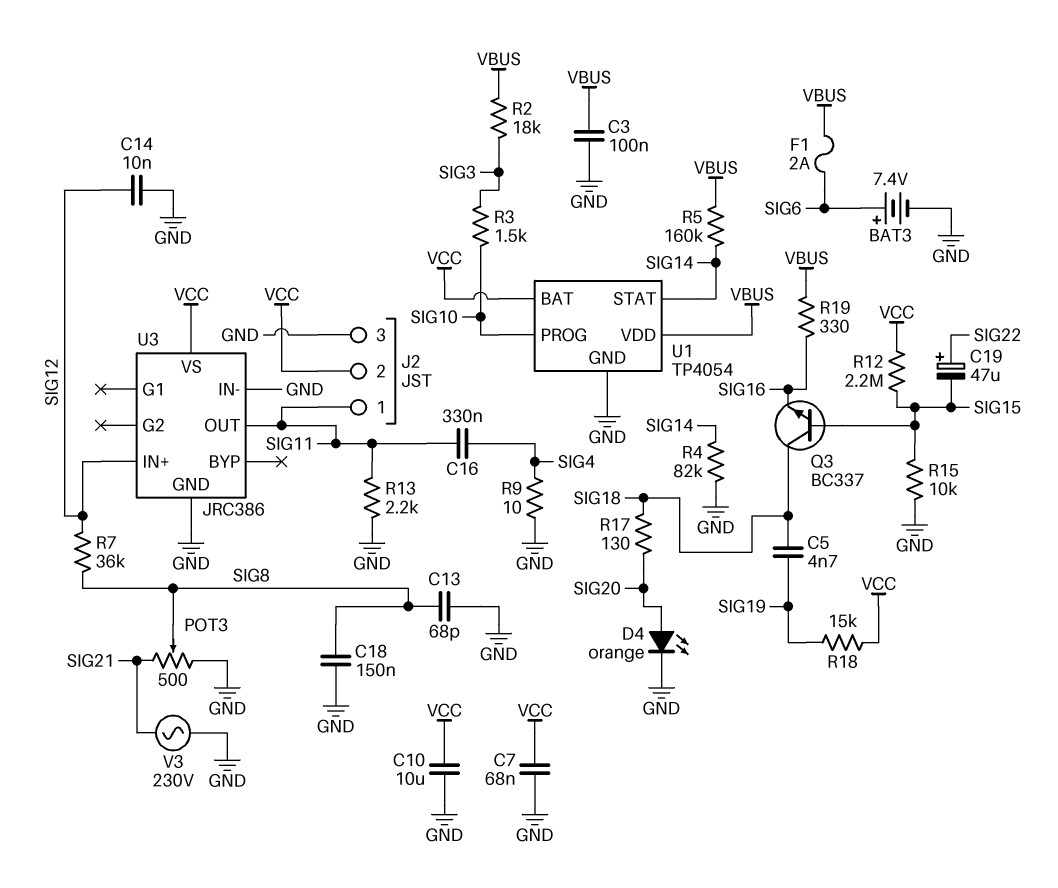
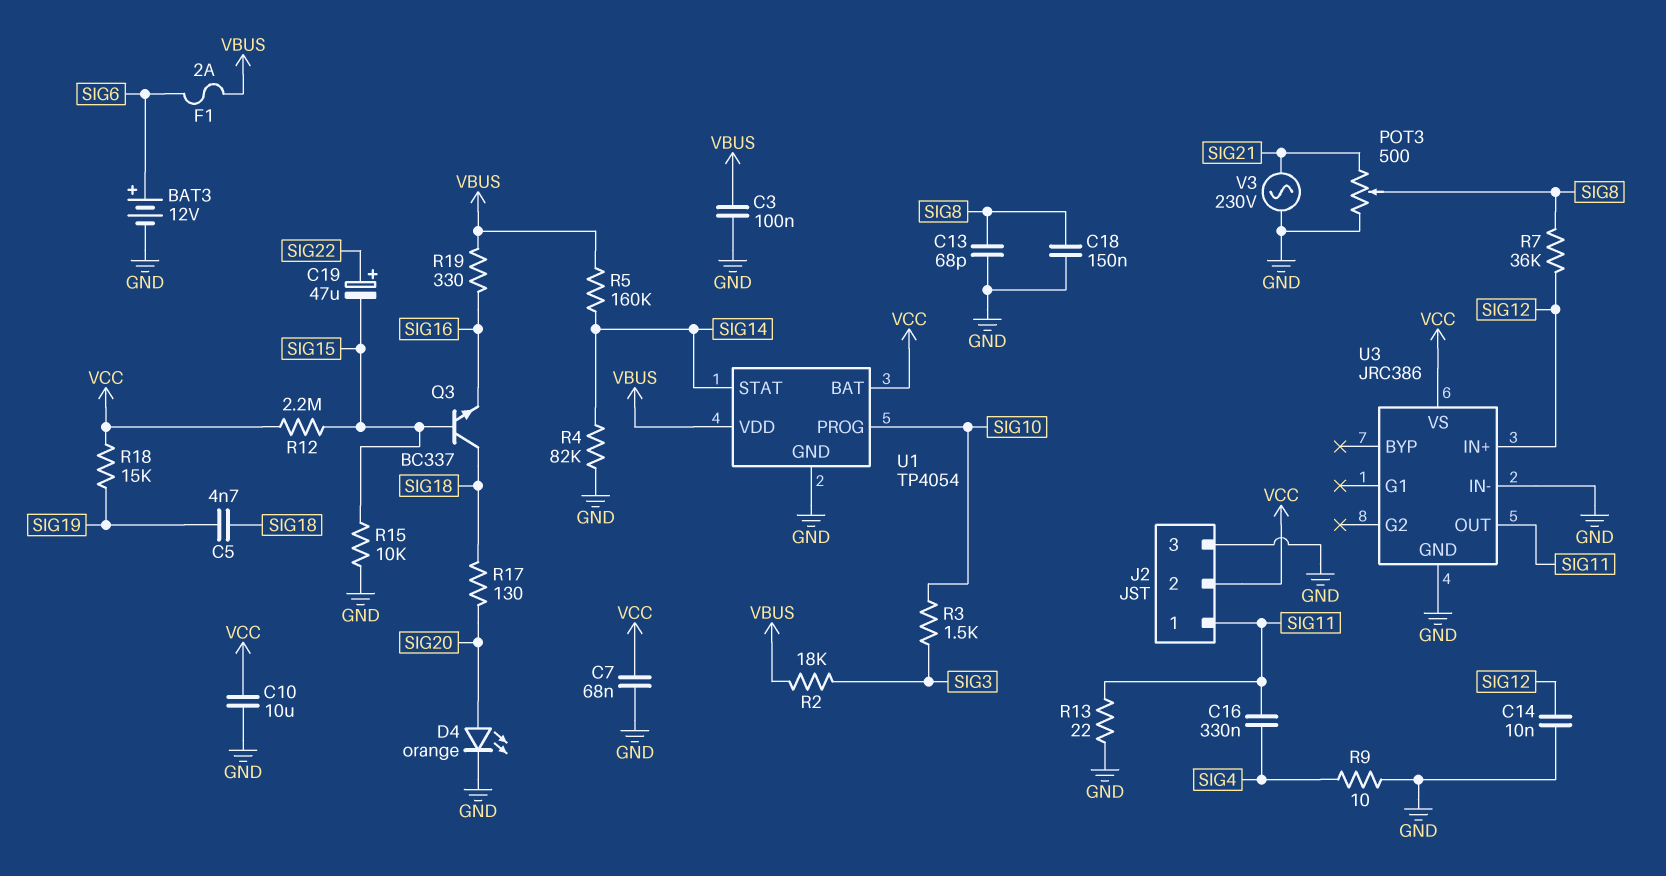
BAT3: 7.4V (plus SIG6, minus GND) -> 12V (plus SIG6, minus GND)
R13: 2.2k (GND, SIG11) -> 22 (GND, SIG11)

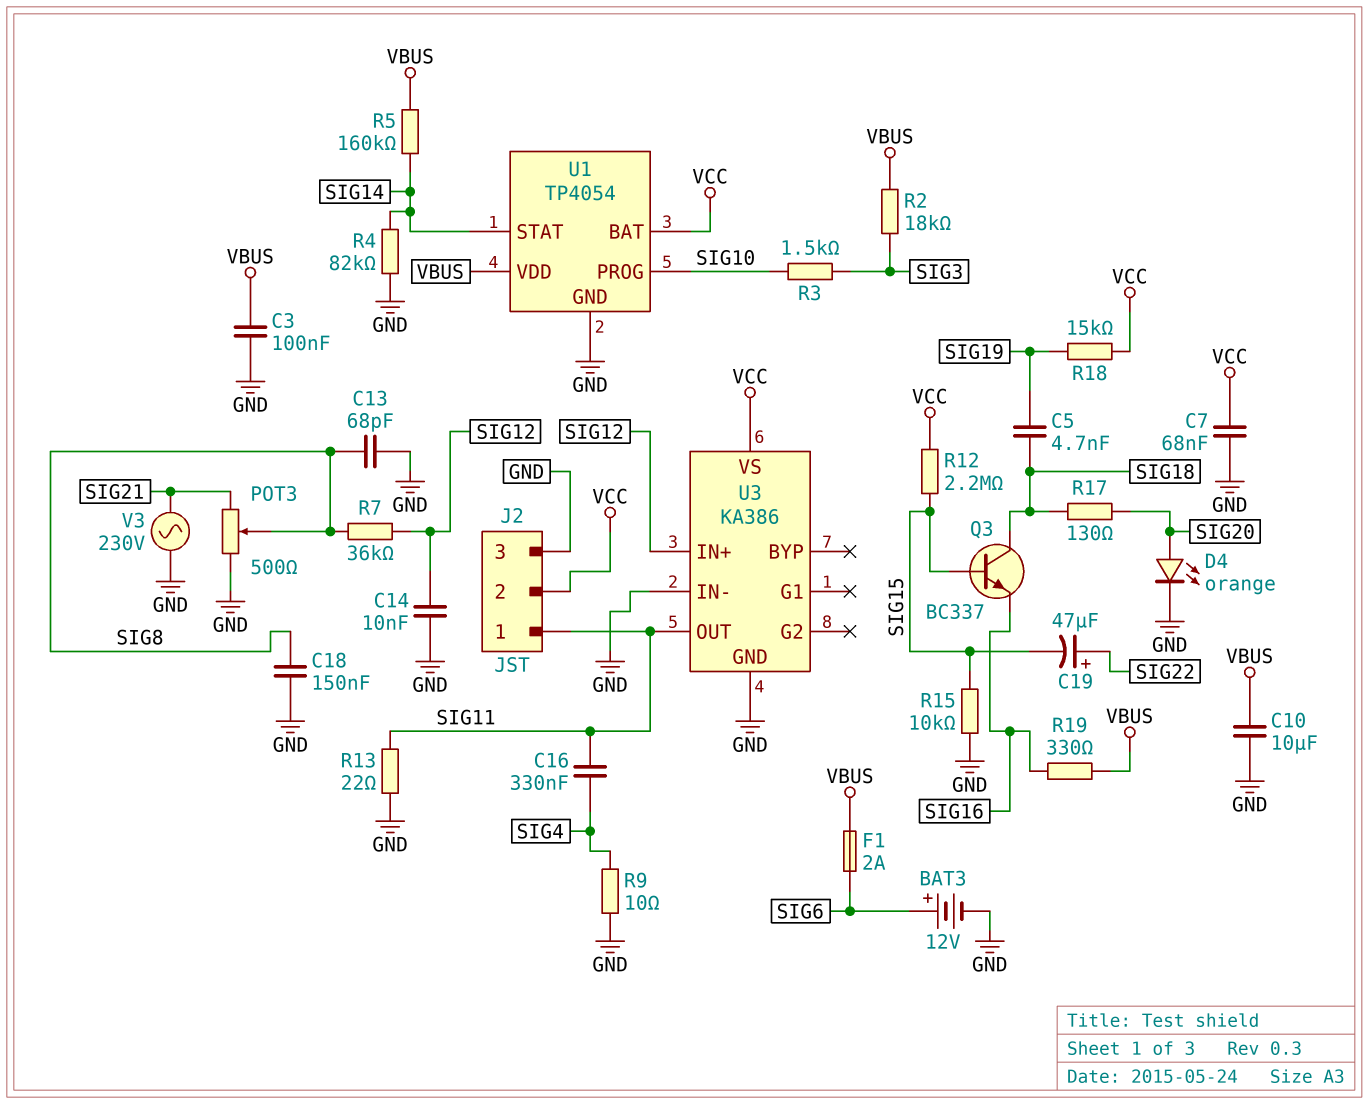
C10: 10uF (GND, VCC) -> 10uF (GND, VBUS)
U3: JRC386 -> KA386

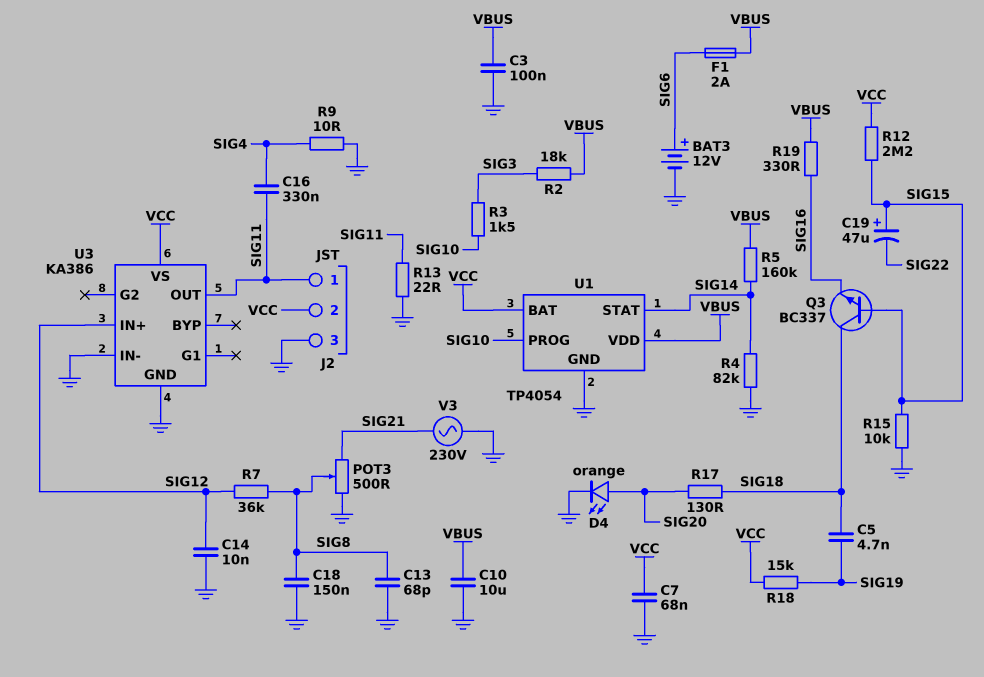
C19: 47uF (plus SIG22, minus SIG15) -> 47uF (plus SIG15, minus SIG22)

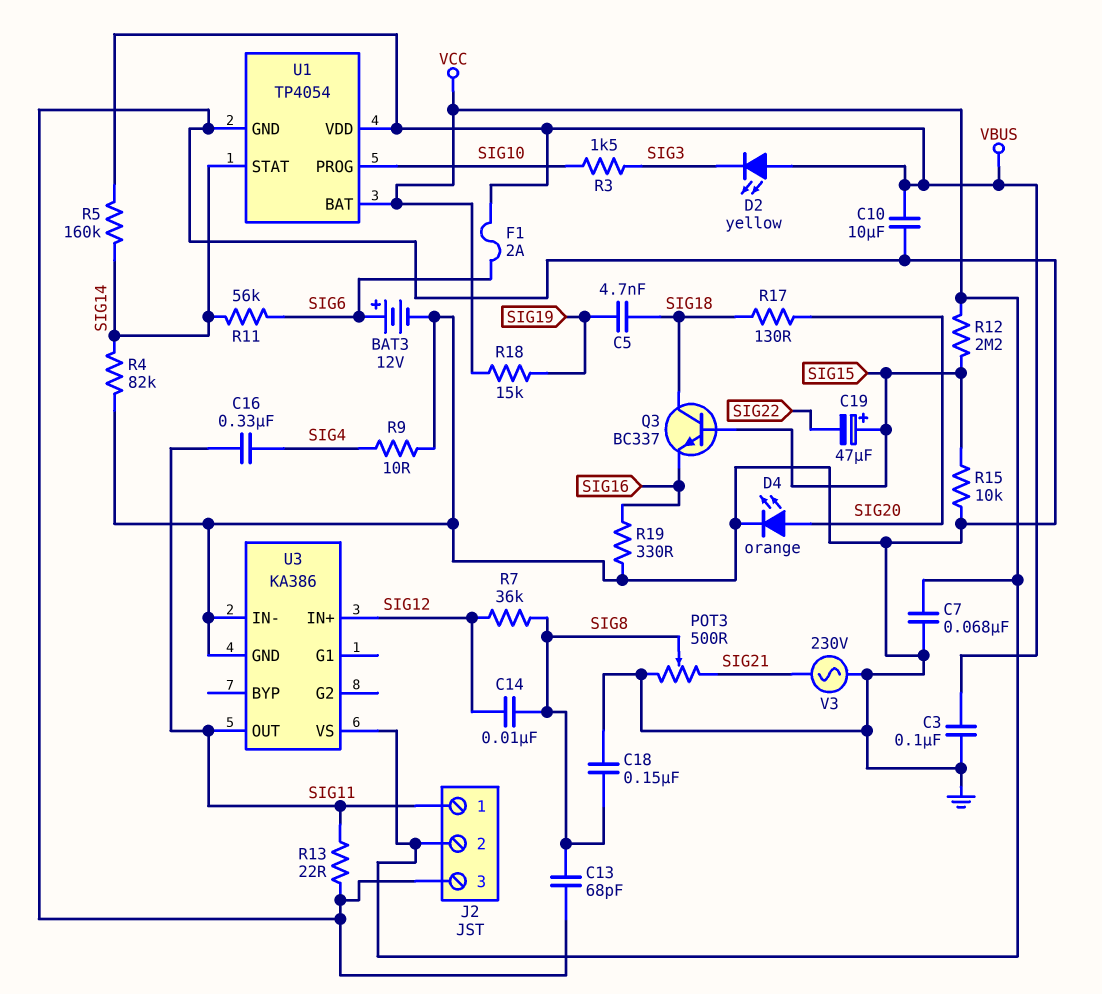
C14: 10nF (GND, SIG12) -> 10nF (SIG8, SIG12)
D2: none -> LED yellow (A VBUS, K SIG3)
R2: 18k (SIG3, VBUS) -> none
R11: none -> 56k (SIG6, SIG14)
R19: 330 (SIG16, VBUS) -> 330 (GND, SIG16)

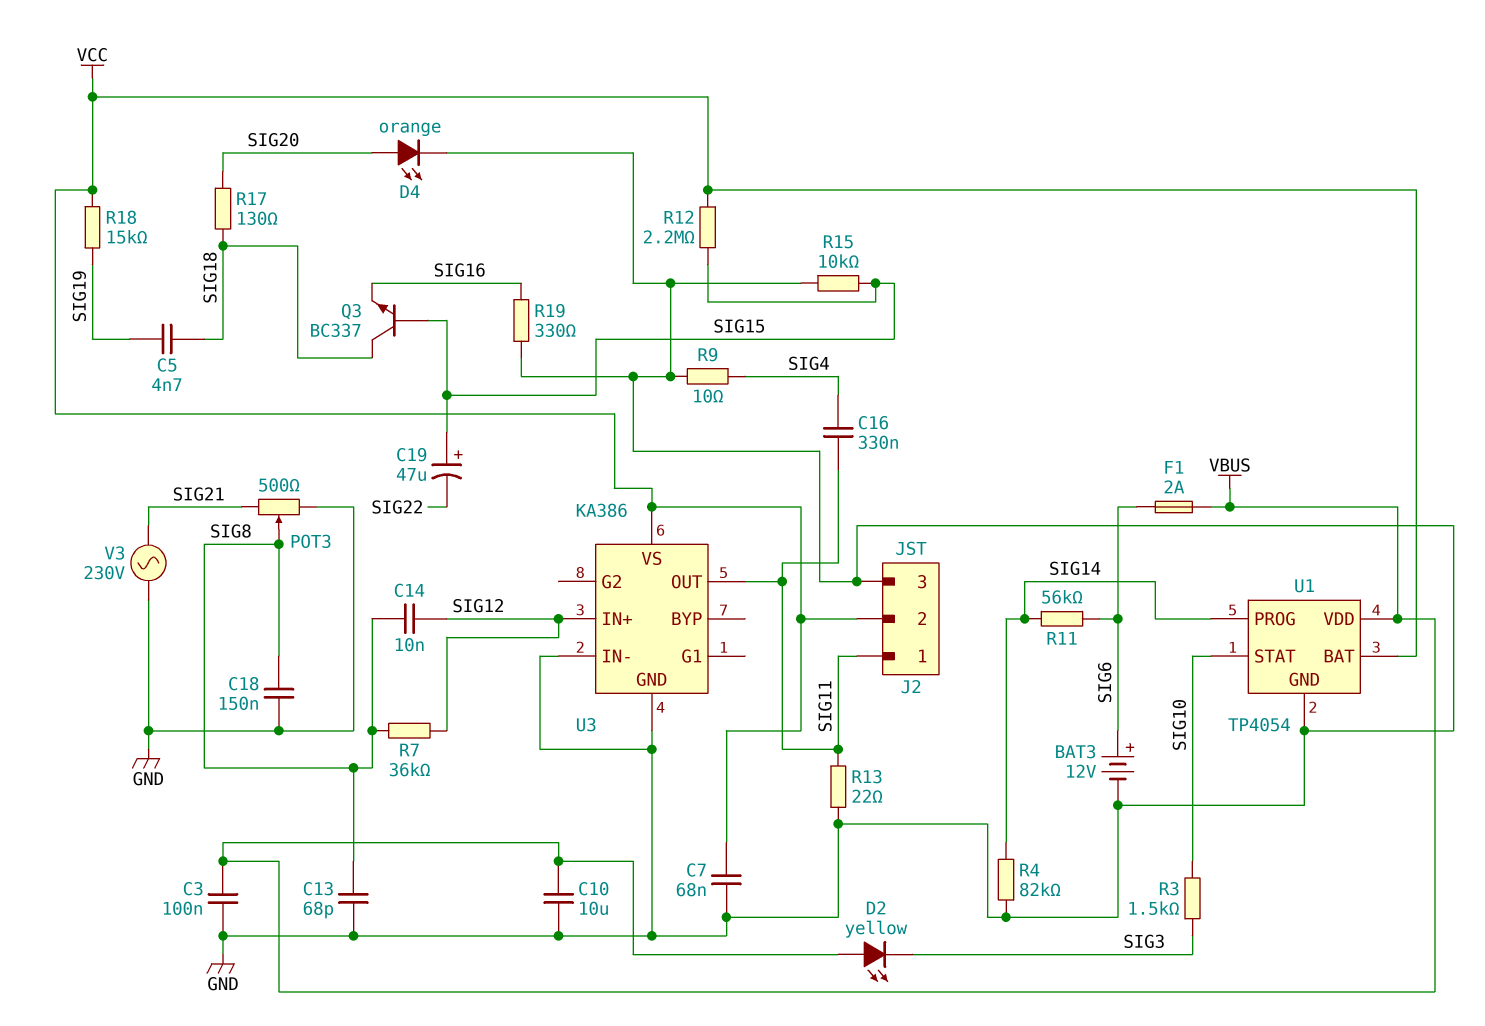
R5: 160k (SIG14, VBUS) -> none
U1 pin PROG: SIG10 -> SIG14
U1 pin STAT: SIG14 -> SIG10

